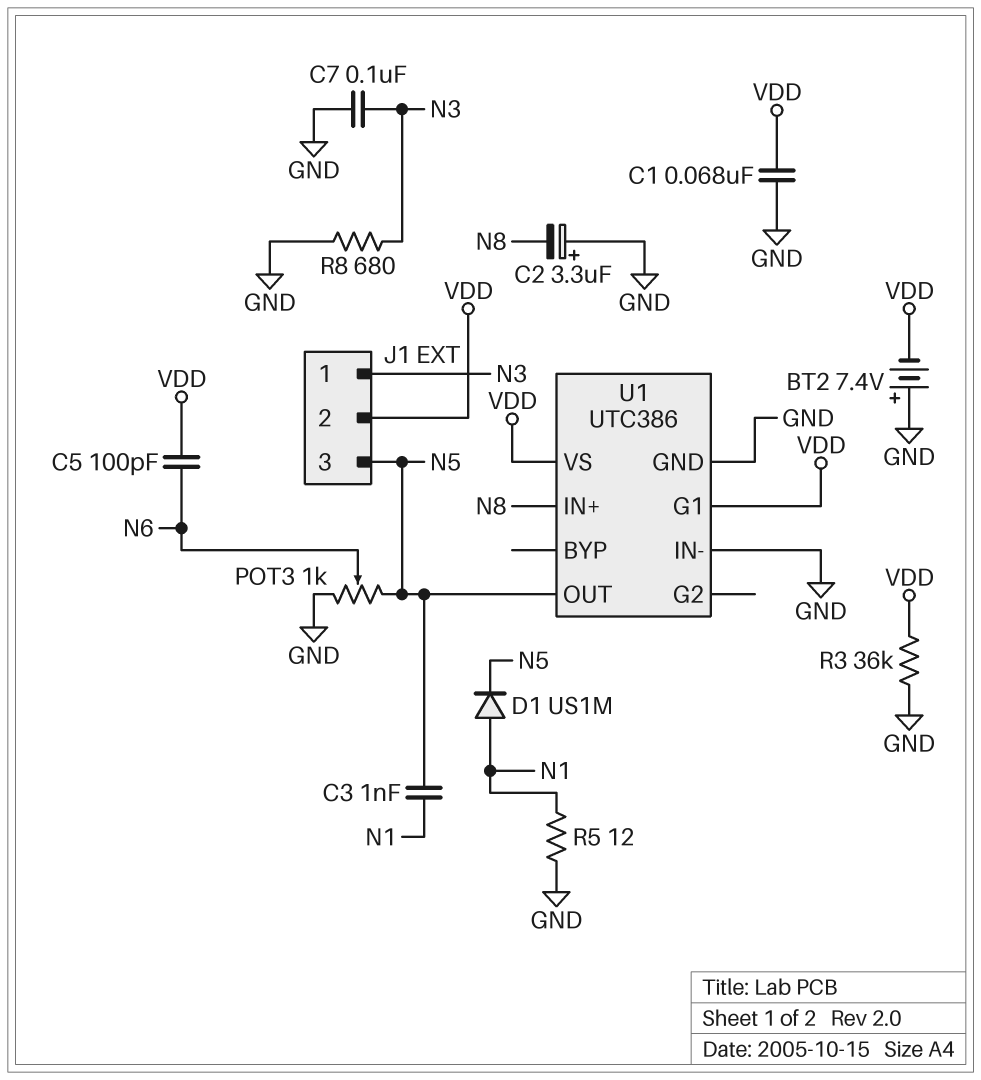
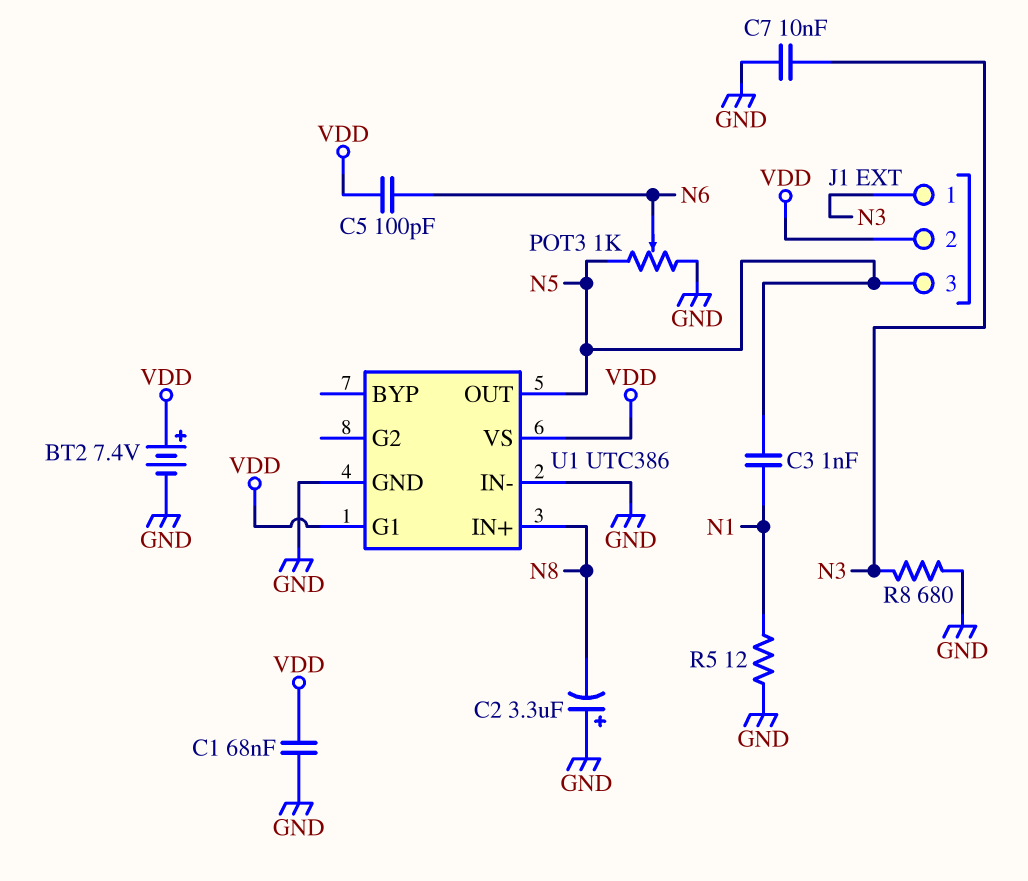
BT2: 7.4V (plus GND, minus VDD) -> 7.4V (plus VDD, minus GND)
C7: 100nF (GND, N3) -> 10nF (GND, N3)
D1: diode US1M (A N1, K N5) -> none
R3: 36k (GND, VDD) -> none

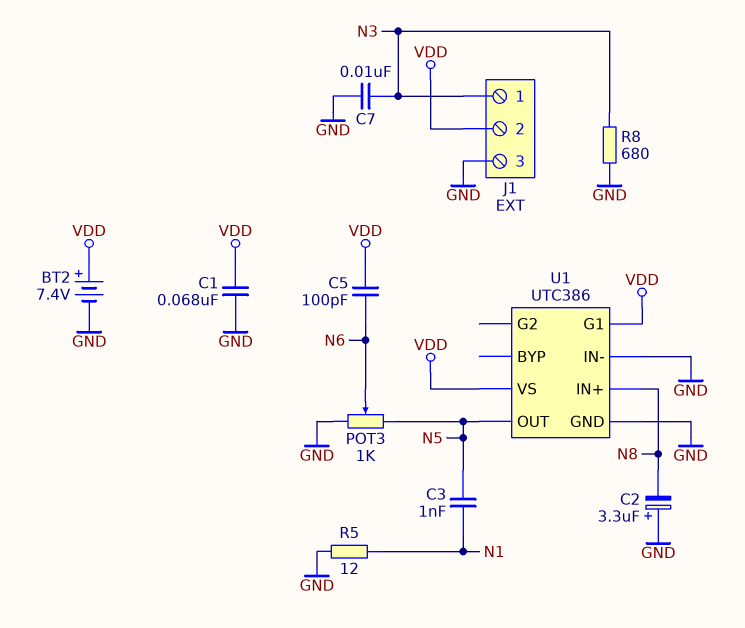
J1 pin 3: N5 -> GND

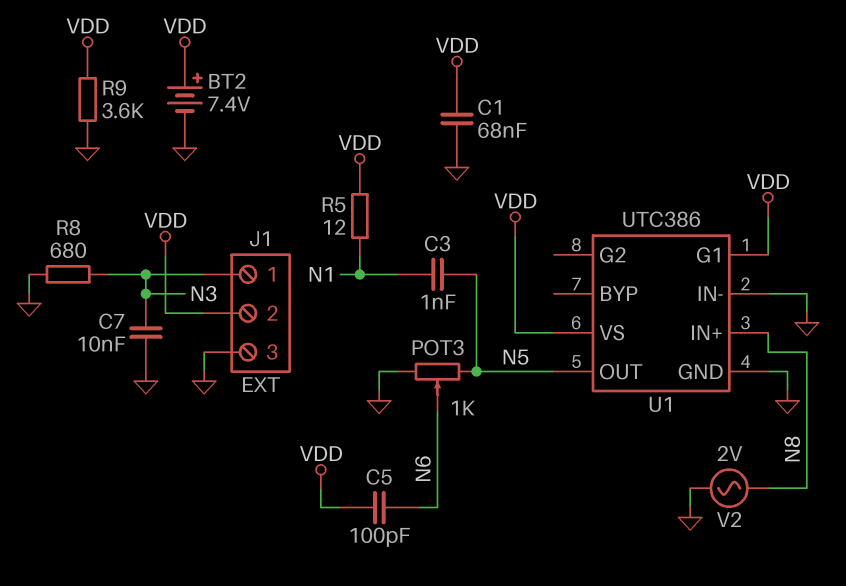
C2: 3.3uF (plus GND, minus N8) -> none
R5: 12 (GND, N1) -> 12 (N1, VDD)
R9: none -> 3.6k (GND, VDD)
V2: none -> AC 2V (GND, N8)

